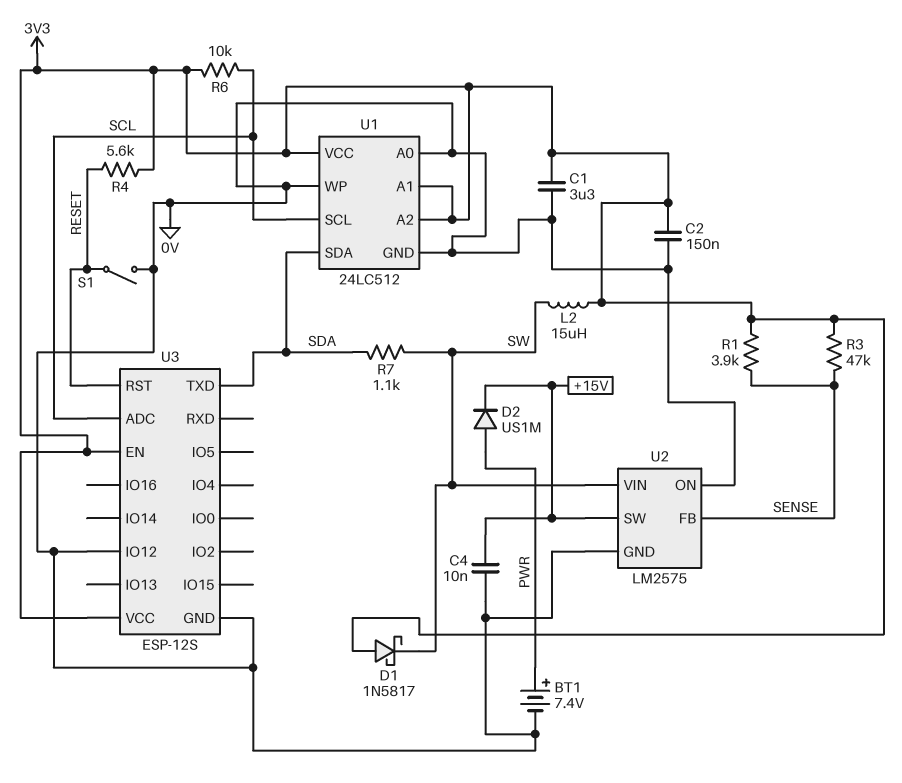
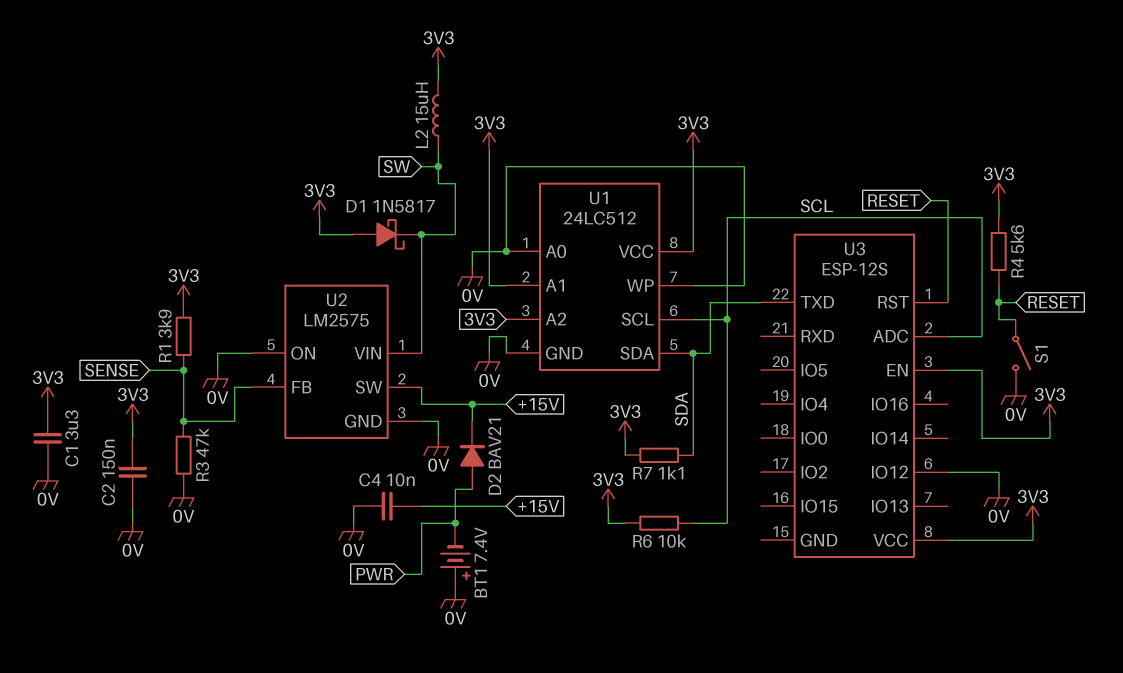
BT1: 7.4V (plus PWR, minus 0V) -> 7.4V (plus 0V, minus PWR)
D2: diode US1M (A PWR, K +15V) -> diode BAV21 (A PWR, K +15V)
R3: 47k (3V3, SENSE) -> 47k (0V, SENSE)
R7: 1.1k (SDA, SW) -> 1.1k (3V3, SDA)
U3 pin GND: 0V -> none

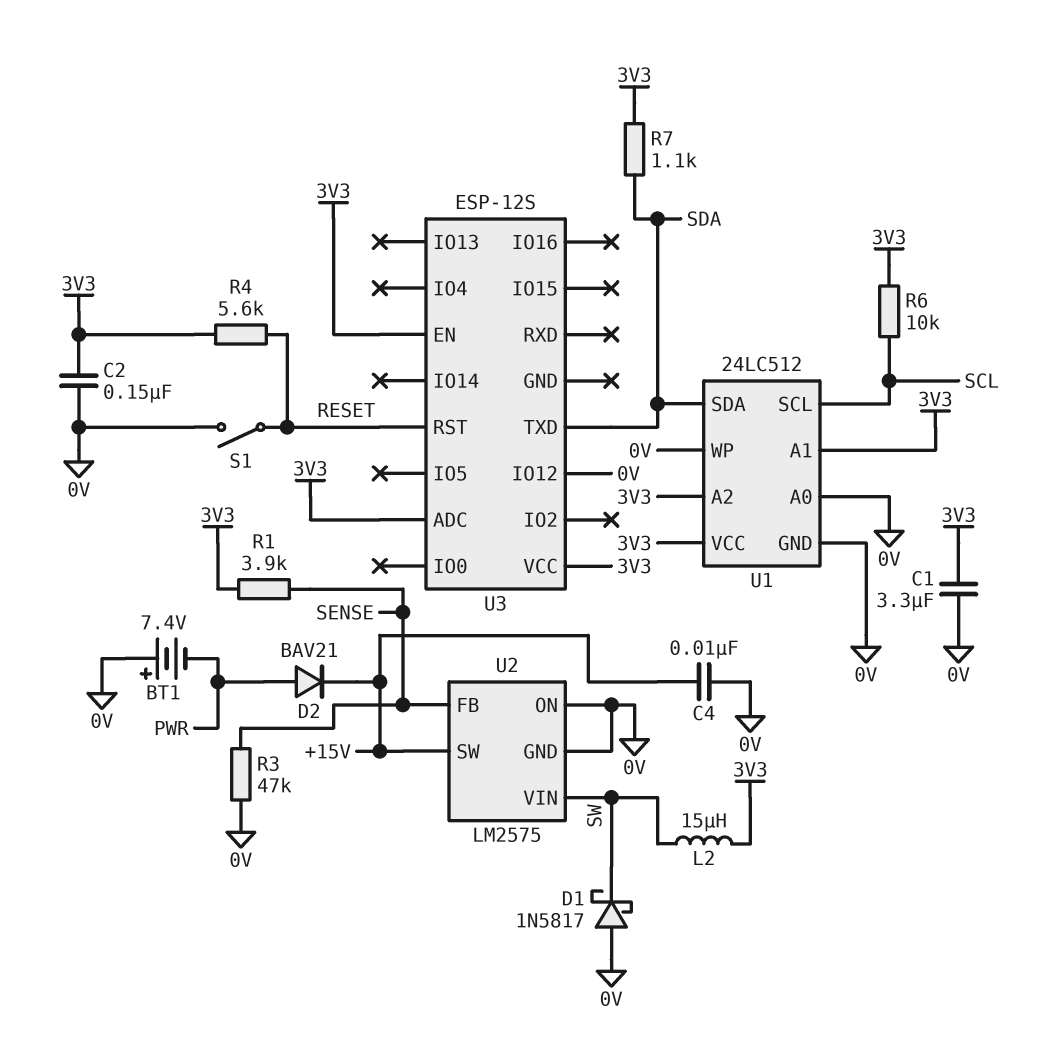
D1: schottky 1N5817 (A 3V3, K SW) -> schottky 1N5817 (A 0V, K SW)
U3 pin ADC: SCL -> 3V3

